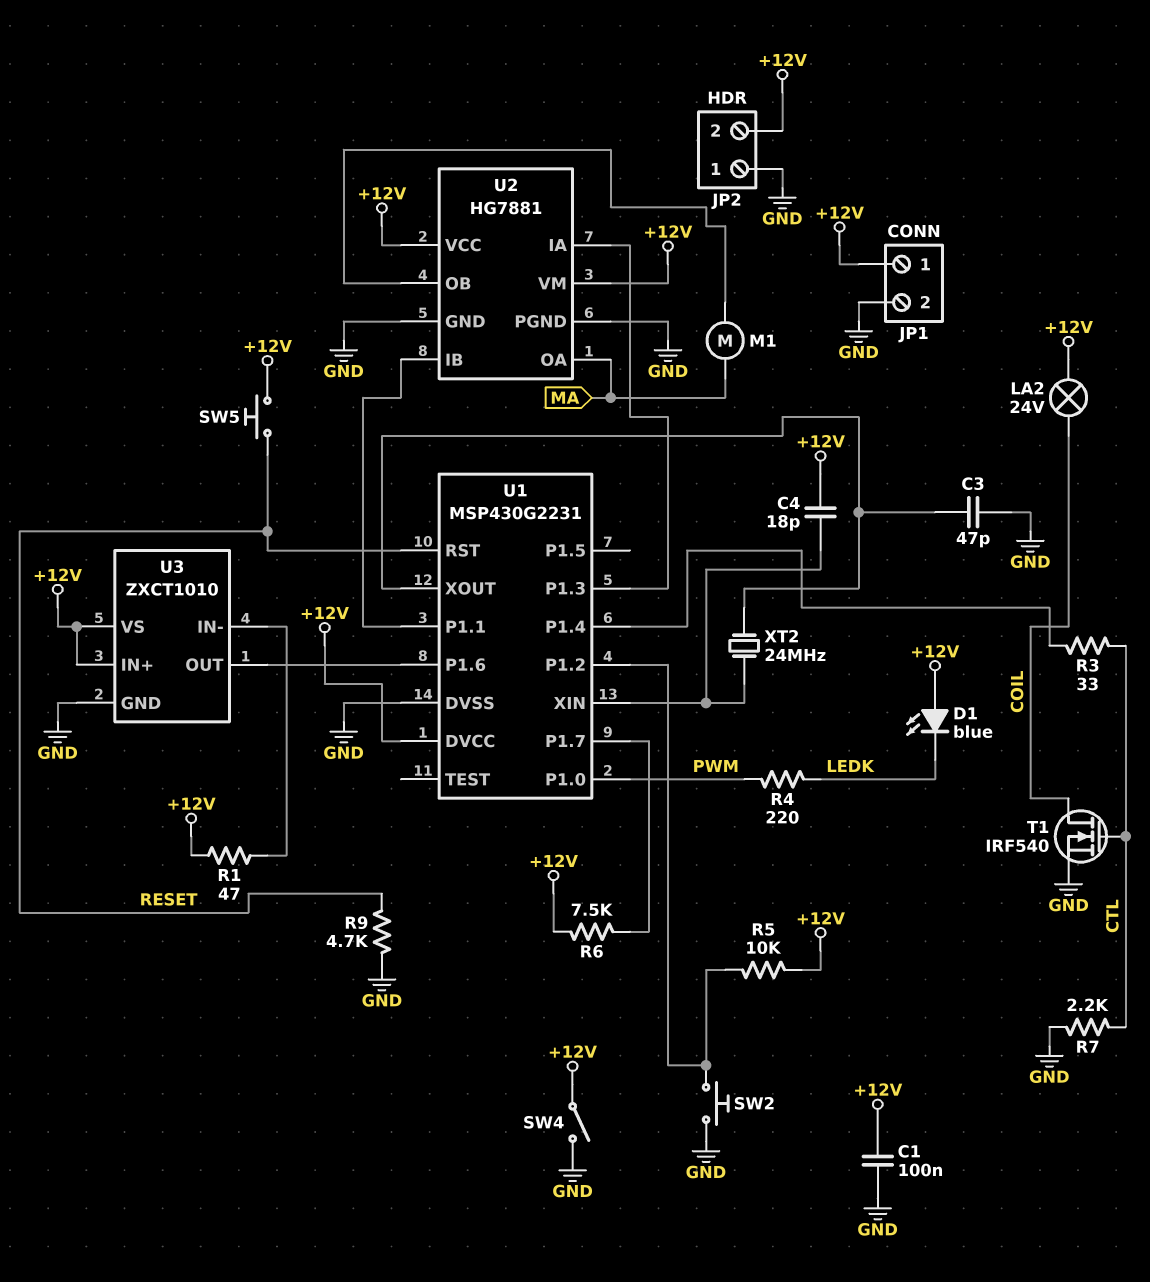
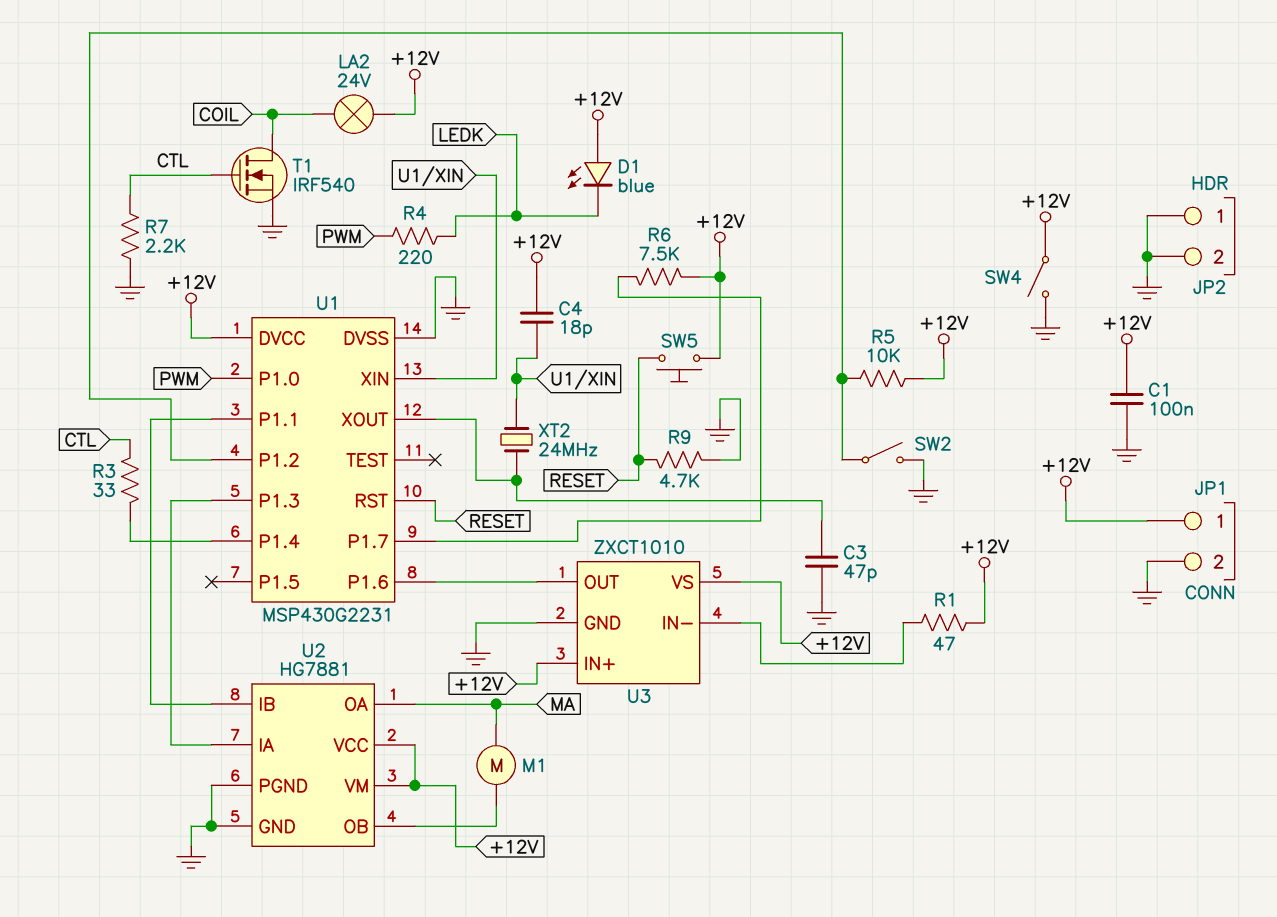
JP2 pin 2: +12V -> GND
SW2: button (GND, U1/P1.2) -> switch (GND, U1/P1.2)

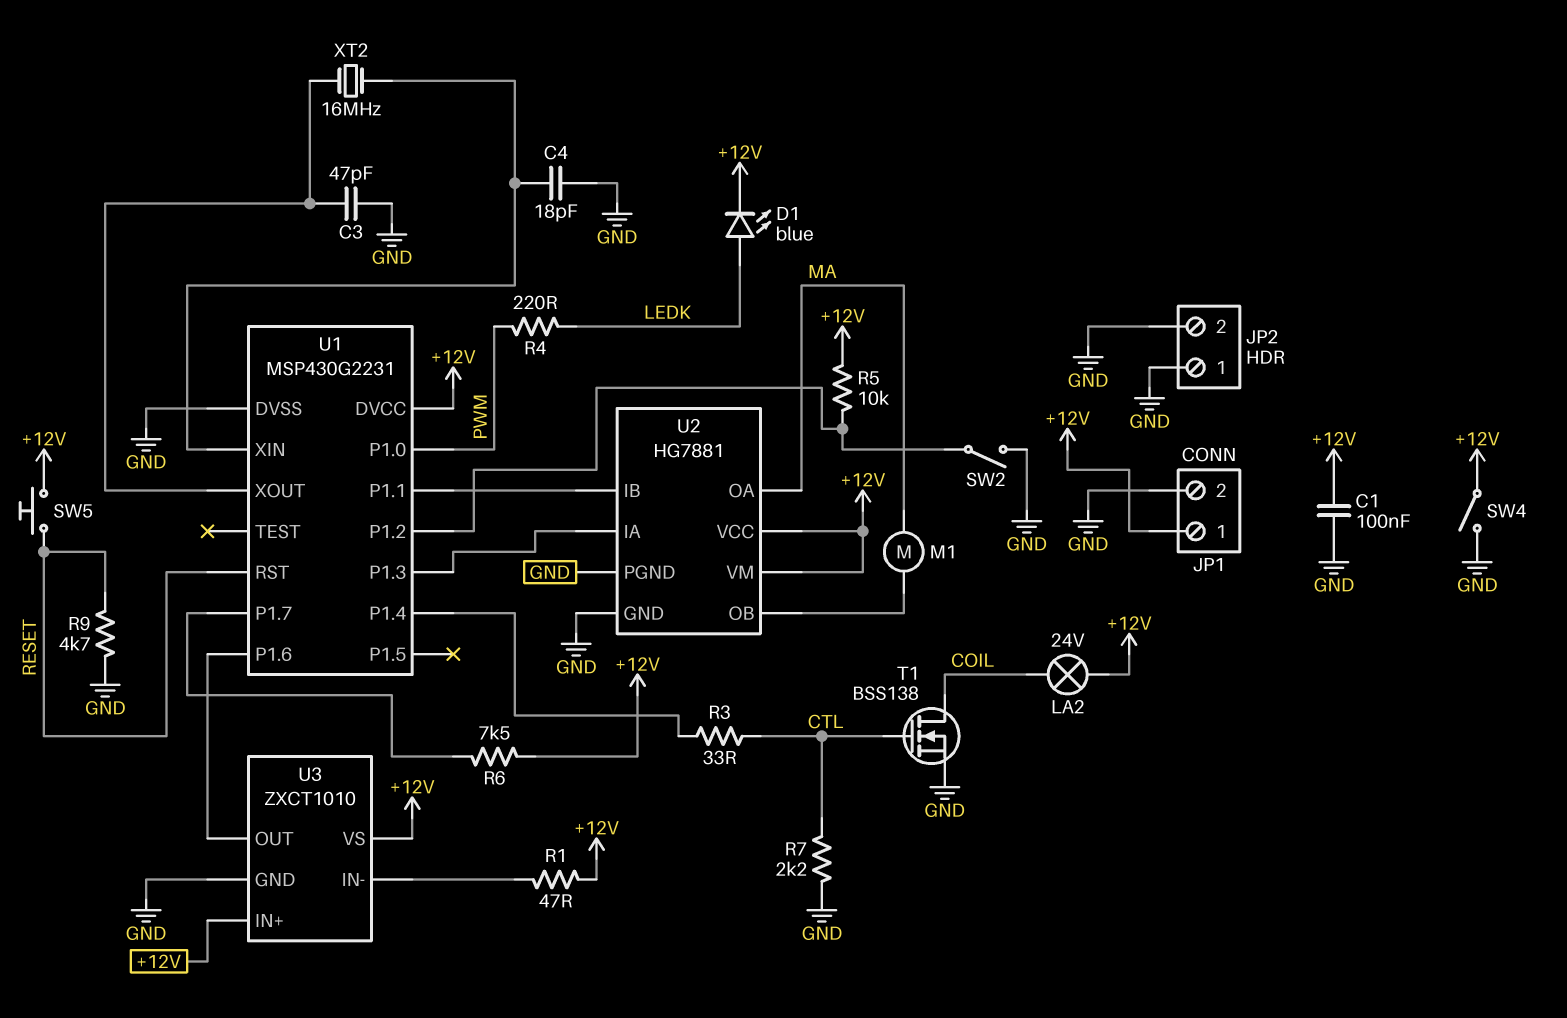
C4: 18pF (+12V, U1/XIN) -> 18pF (GND, U1/XIN)
D1: LED blue (A +12V, K LEDK) -> LED blue (A LEDK, K +12V)
T1: NMOS IRF540 (G CTL, D COIL, S GND) -> NMOS BSS138 (G CTL, D COIL, S GND)
XT2: 24MHz (U1/XIN, U1/XOUT) -> 16MHz (U1/XIN, U1/XOUT)

